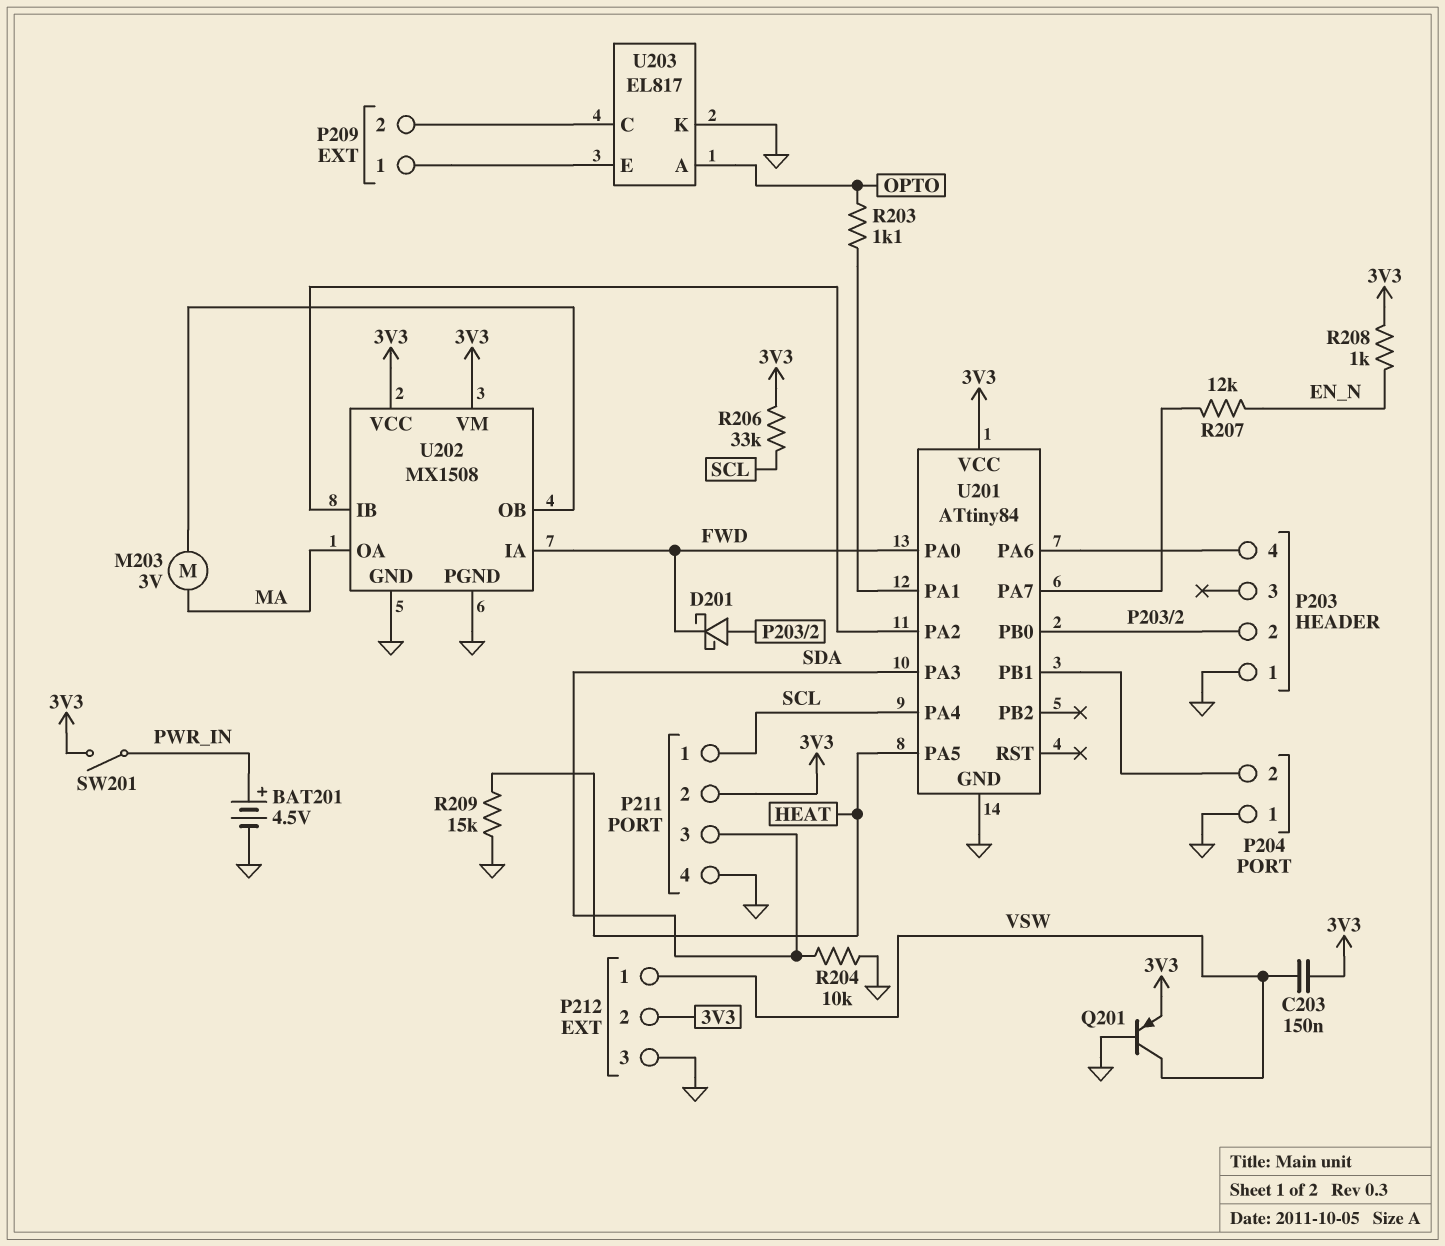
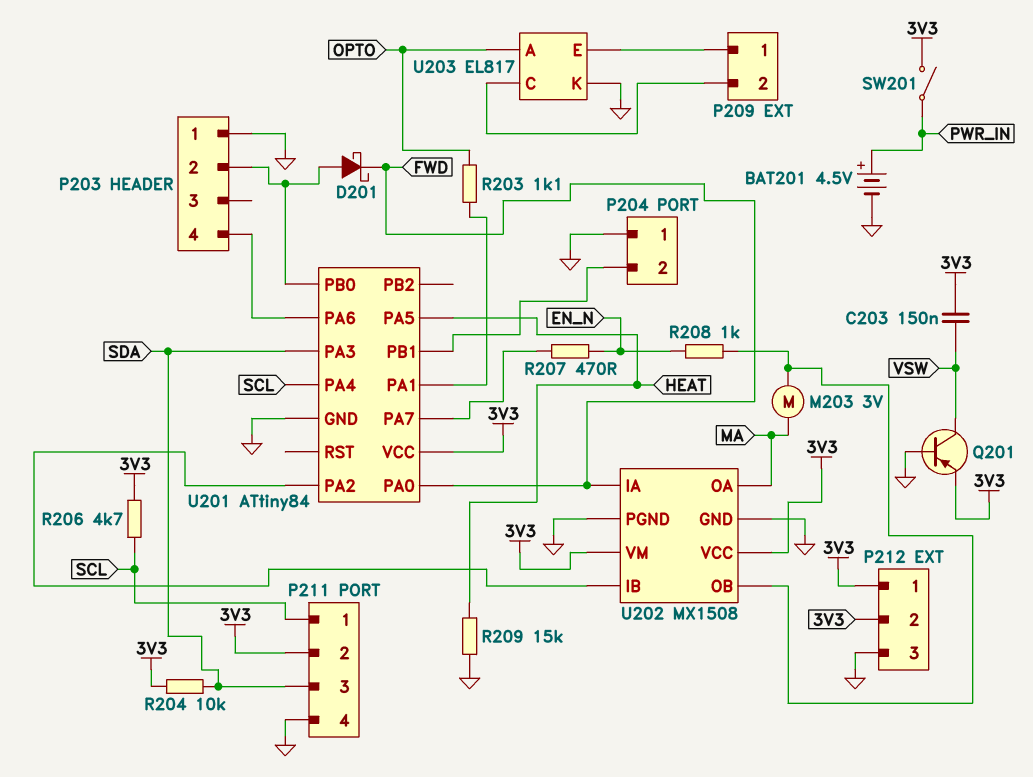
P212 pin 1: VSW -> 3V3
R204: 10k (GND, SDA) -> 10k (3V3, SDA)
R206: 33k (3V3, SCL) -> 4.7k (3V3, SCL)
R207: 12k (EN_N, U201/PA7) -> 470 (EN_N, U201/PA7)
R208: 1k (3V3, EN_N) -> 1k (EN_N, U202/OB)

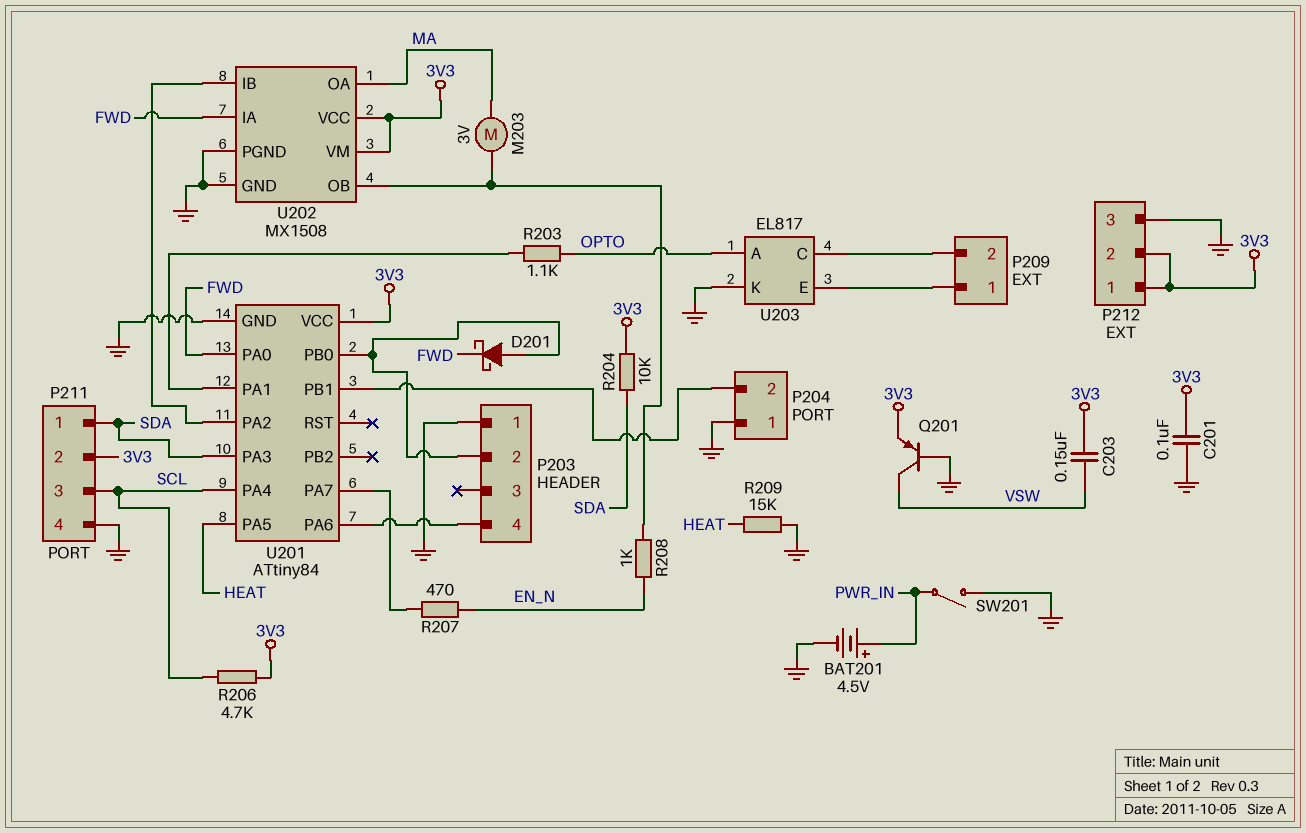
C201: none -> 100nF (3V3, GND)
P211 pin 1: SCL -> SDA
P211 pin 3: SDA -> SCL
SW201: switch (3V3, PWR_IN) -> switch (GND, PWR_IN)

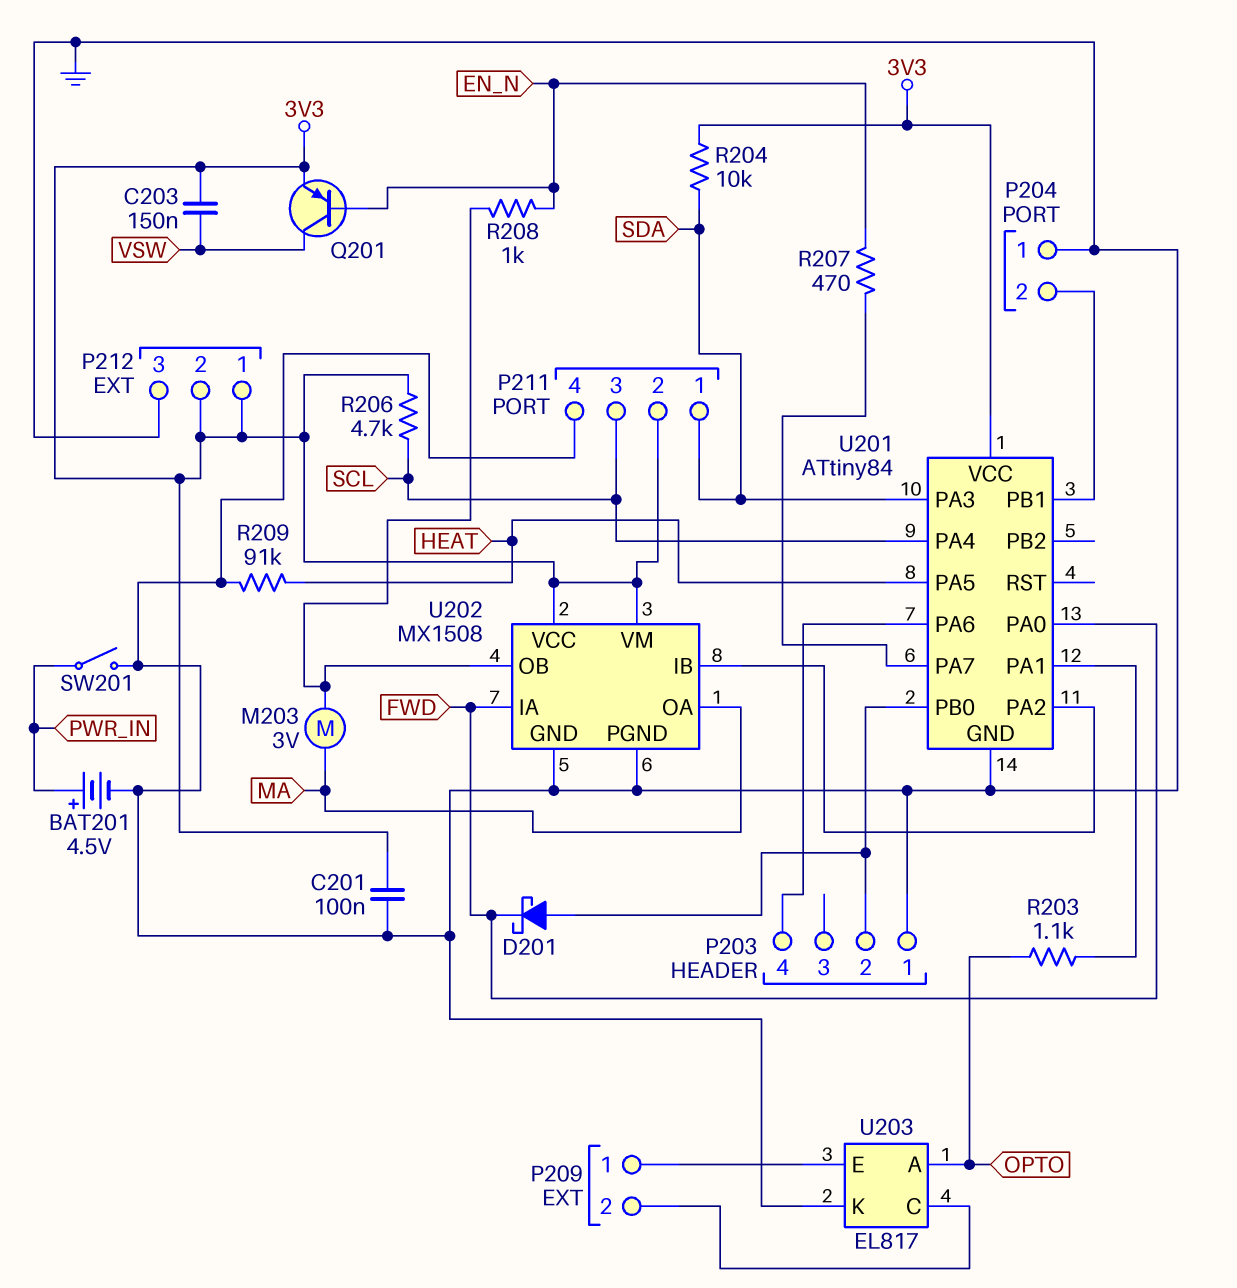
Q201: PNP (B GND, C VSW, E 3V3) -> PNP (B EN_N, C VSW, E 3V3)
R209: 15k (GND, HEAT) -> 91k (GND, HEAT)

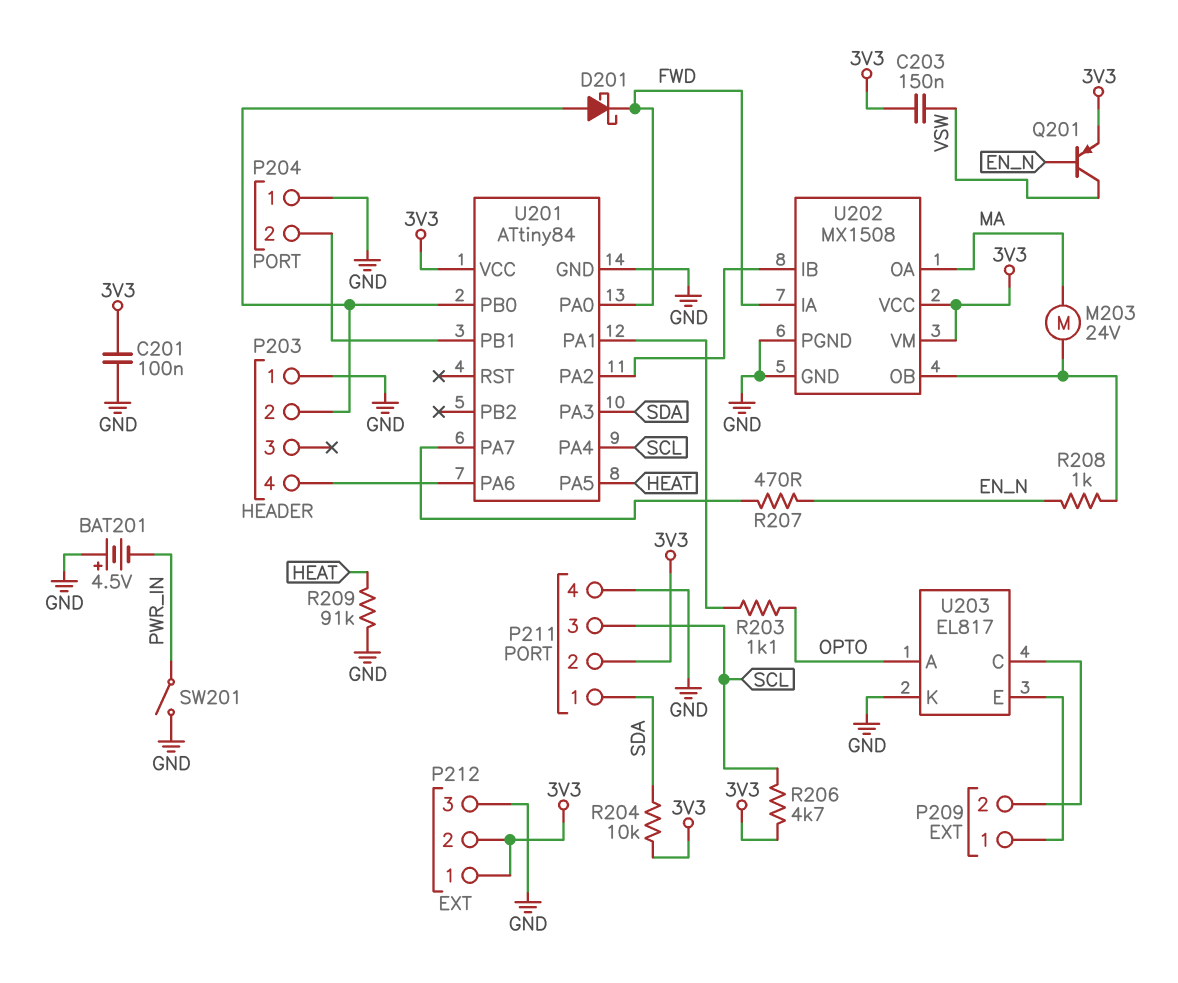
BAT201: 4.5V (plus PWR_IN, minus GND) -> 4.5V (plus GND, minus PWR_IN)
M203: motor 3V (MA, U202/OB) -> motor 24V (MA, U202/OB)

